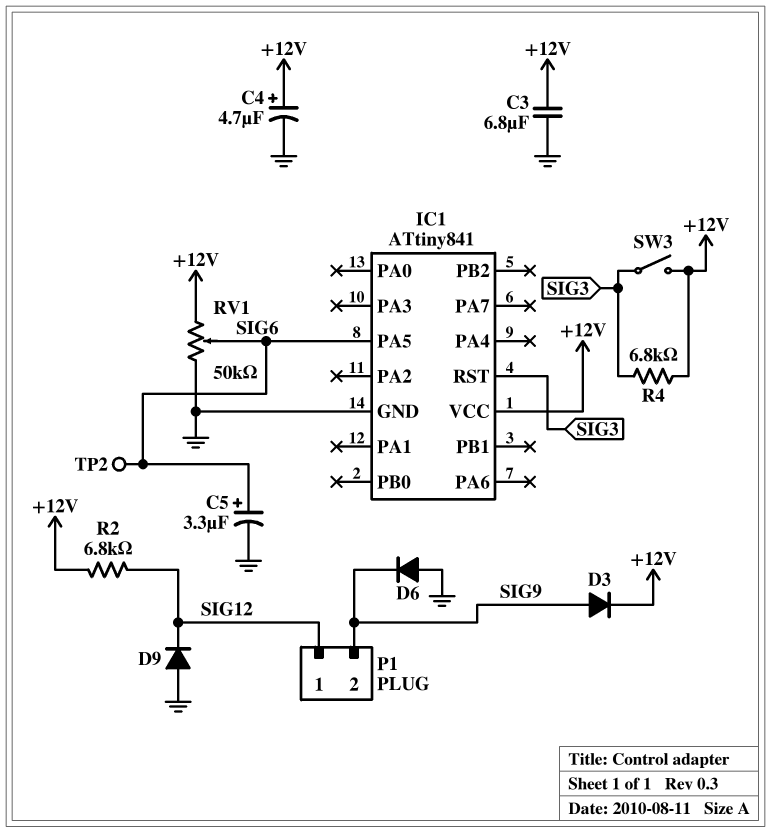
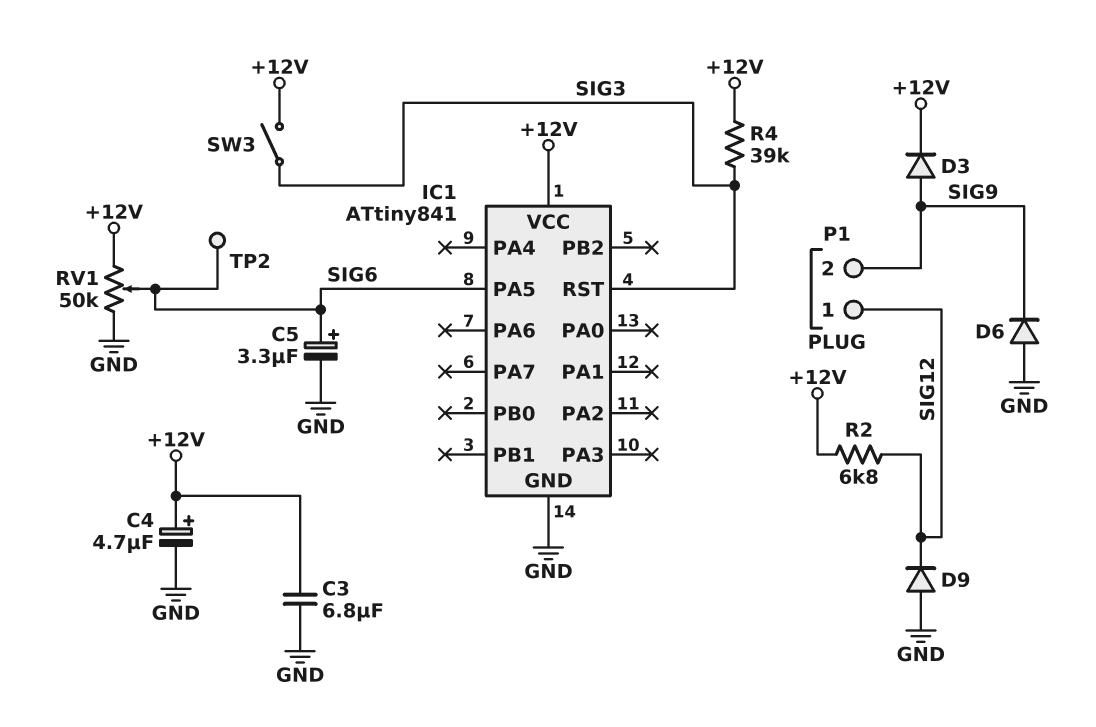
R4: 6.8k (+12V, SIG3) -> 39k (+12V, SIG3)

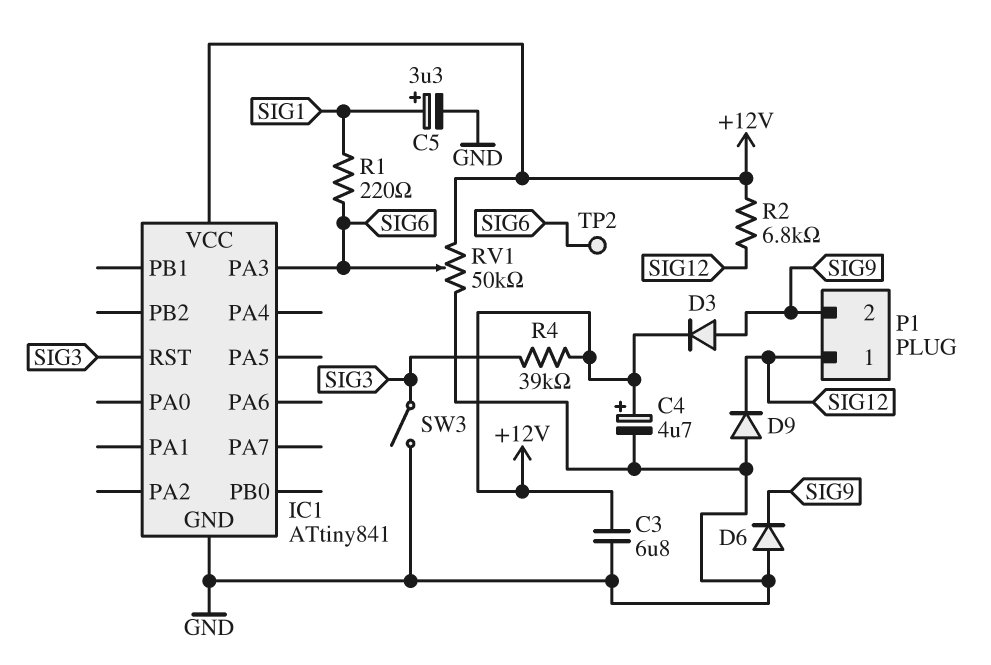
C5: 3.3uF (plus SIG6, minus GND) -> 3.3uF (plus SIG1, minus GND)
IC1 pin PA3: none -> SIG6
IC1 pin PA5: SIG6 -> none
R1: none -> 220 (SIG1, SIG6)
SW3: switch (+12V, SIG3) -> switch (GND, SIG3)

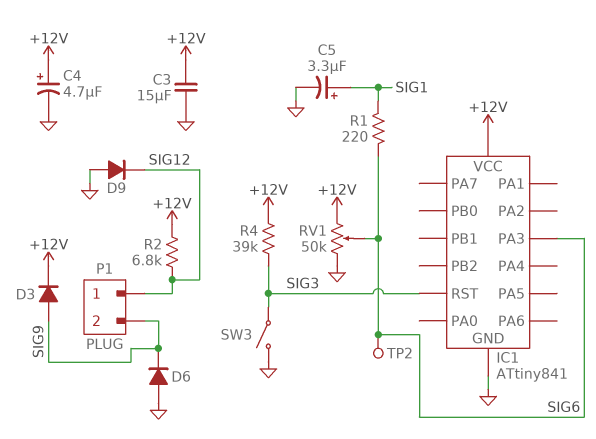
C3: 6.8uF (+12V, GND) -> 15uF (+12V, GND)

